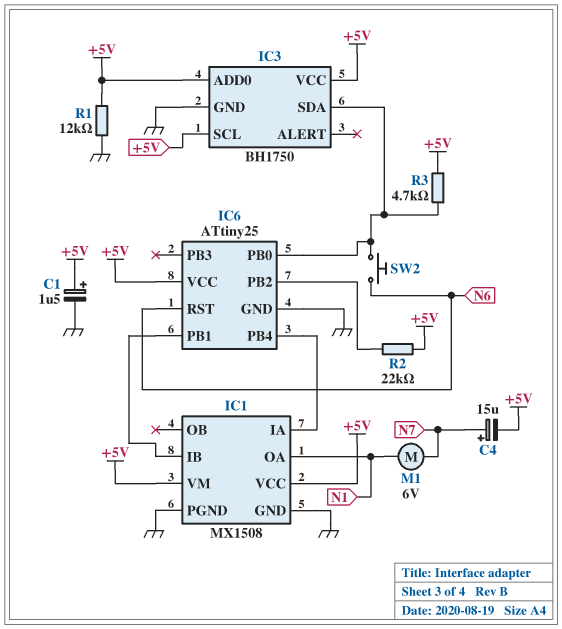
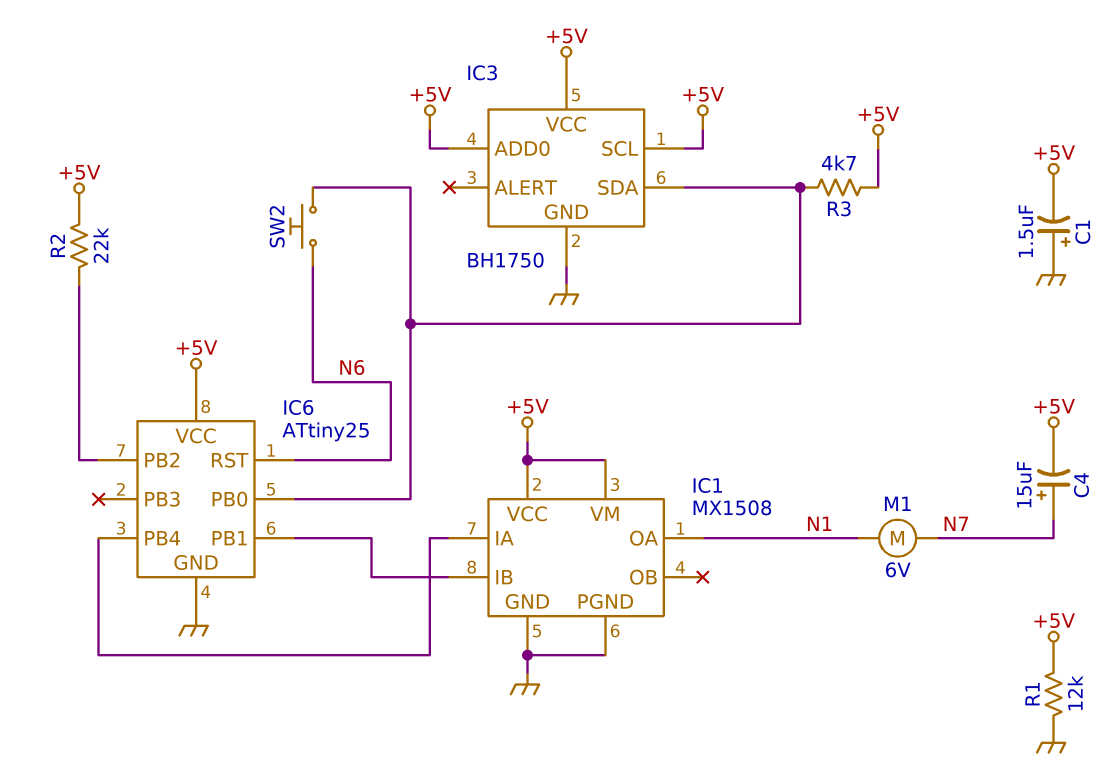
C1: 1.5uF (plus +5V, minus GND) -> 1.5uF (plus GND, minus +5V)

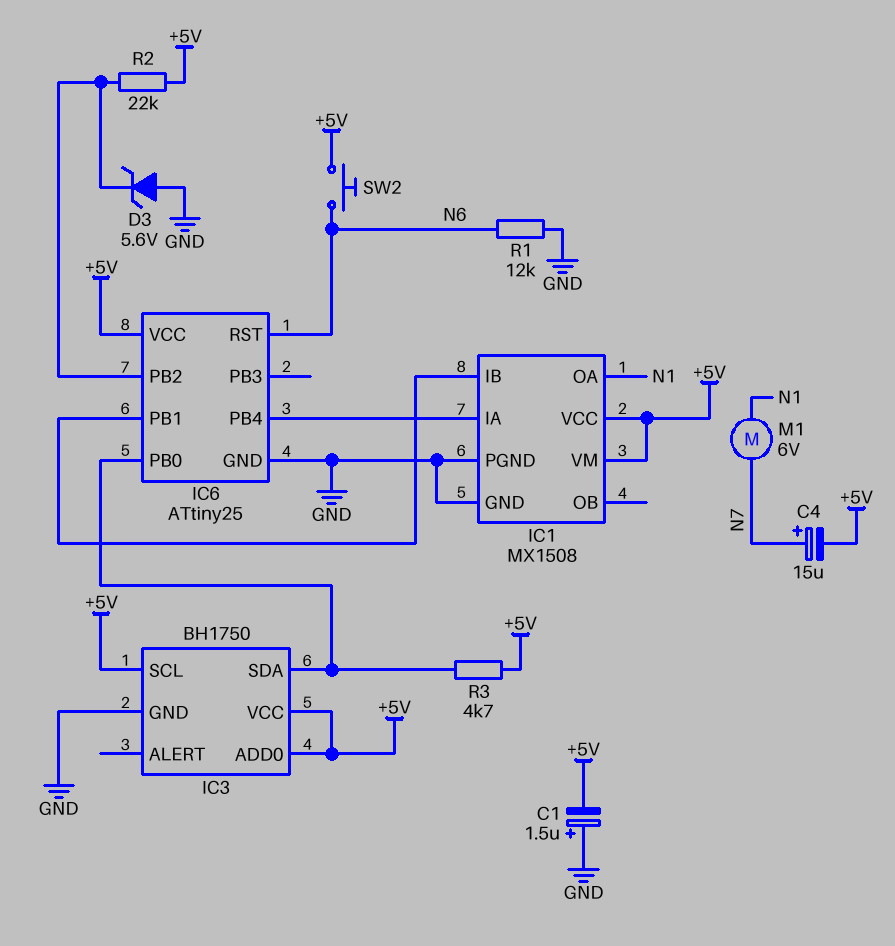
D3: none -> zener 5.6V (A GND, K IC6/PB2)
R1: 12k (+5V, GND) -> 12k (GND, N6)
SW2: button (IC3/SDA, N6) -> button (+5V, N6)

